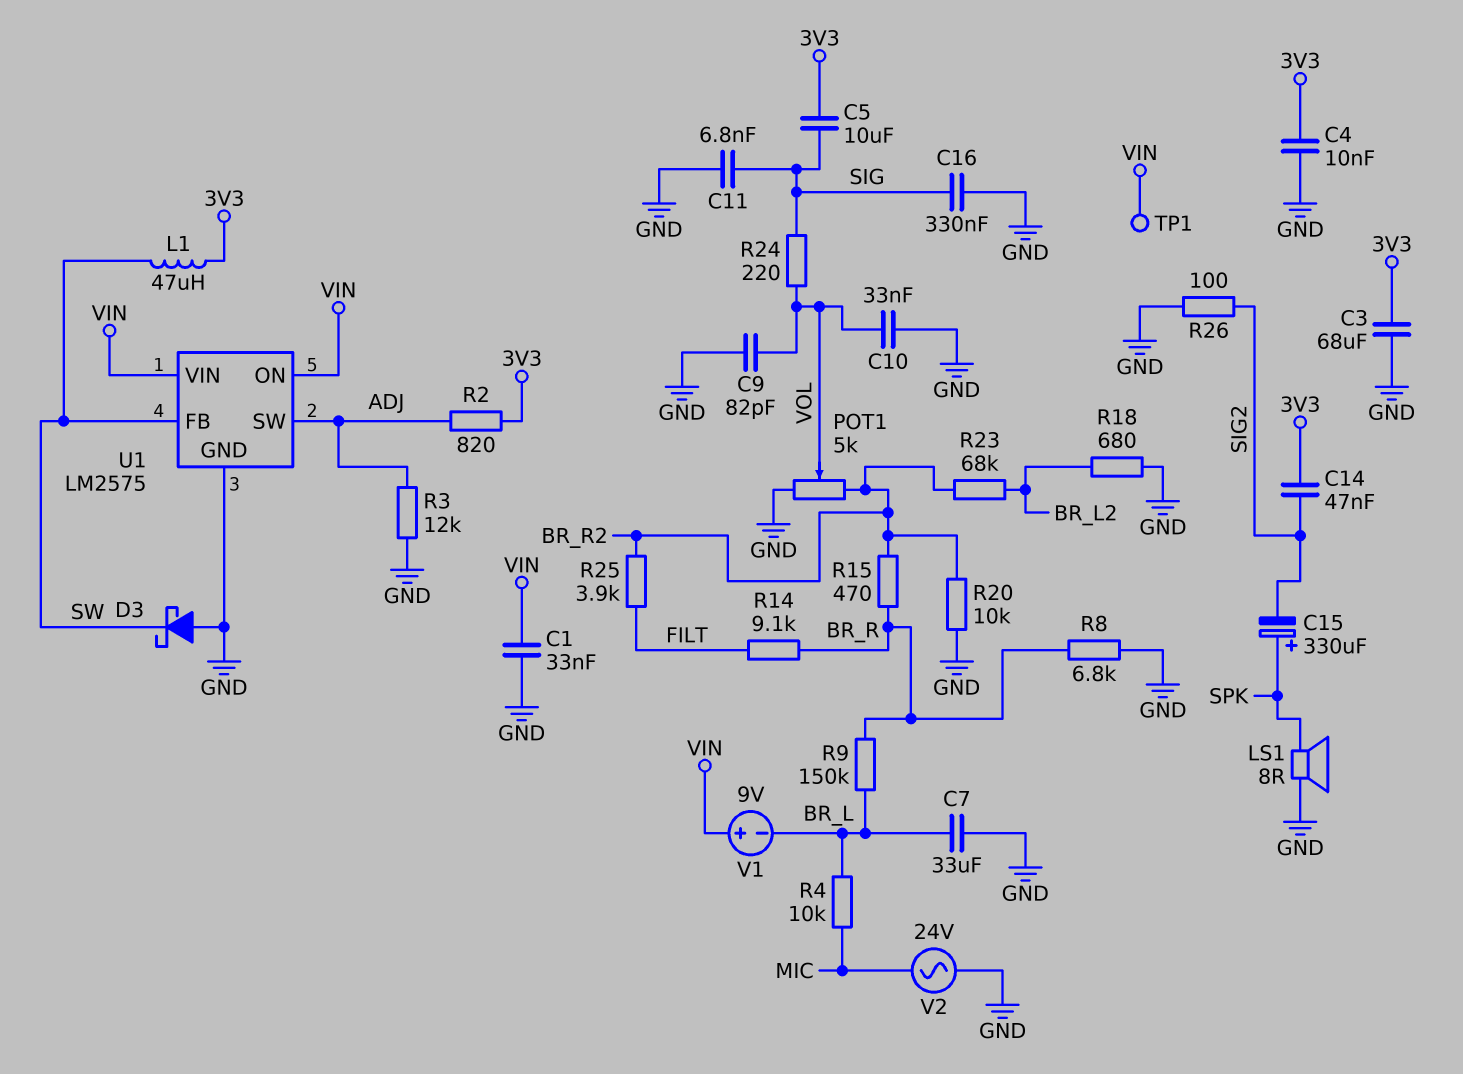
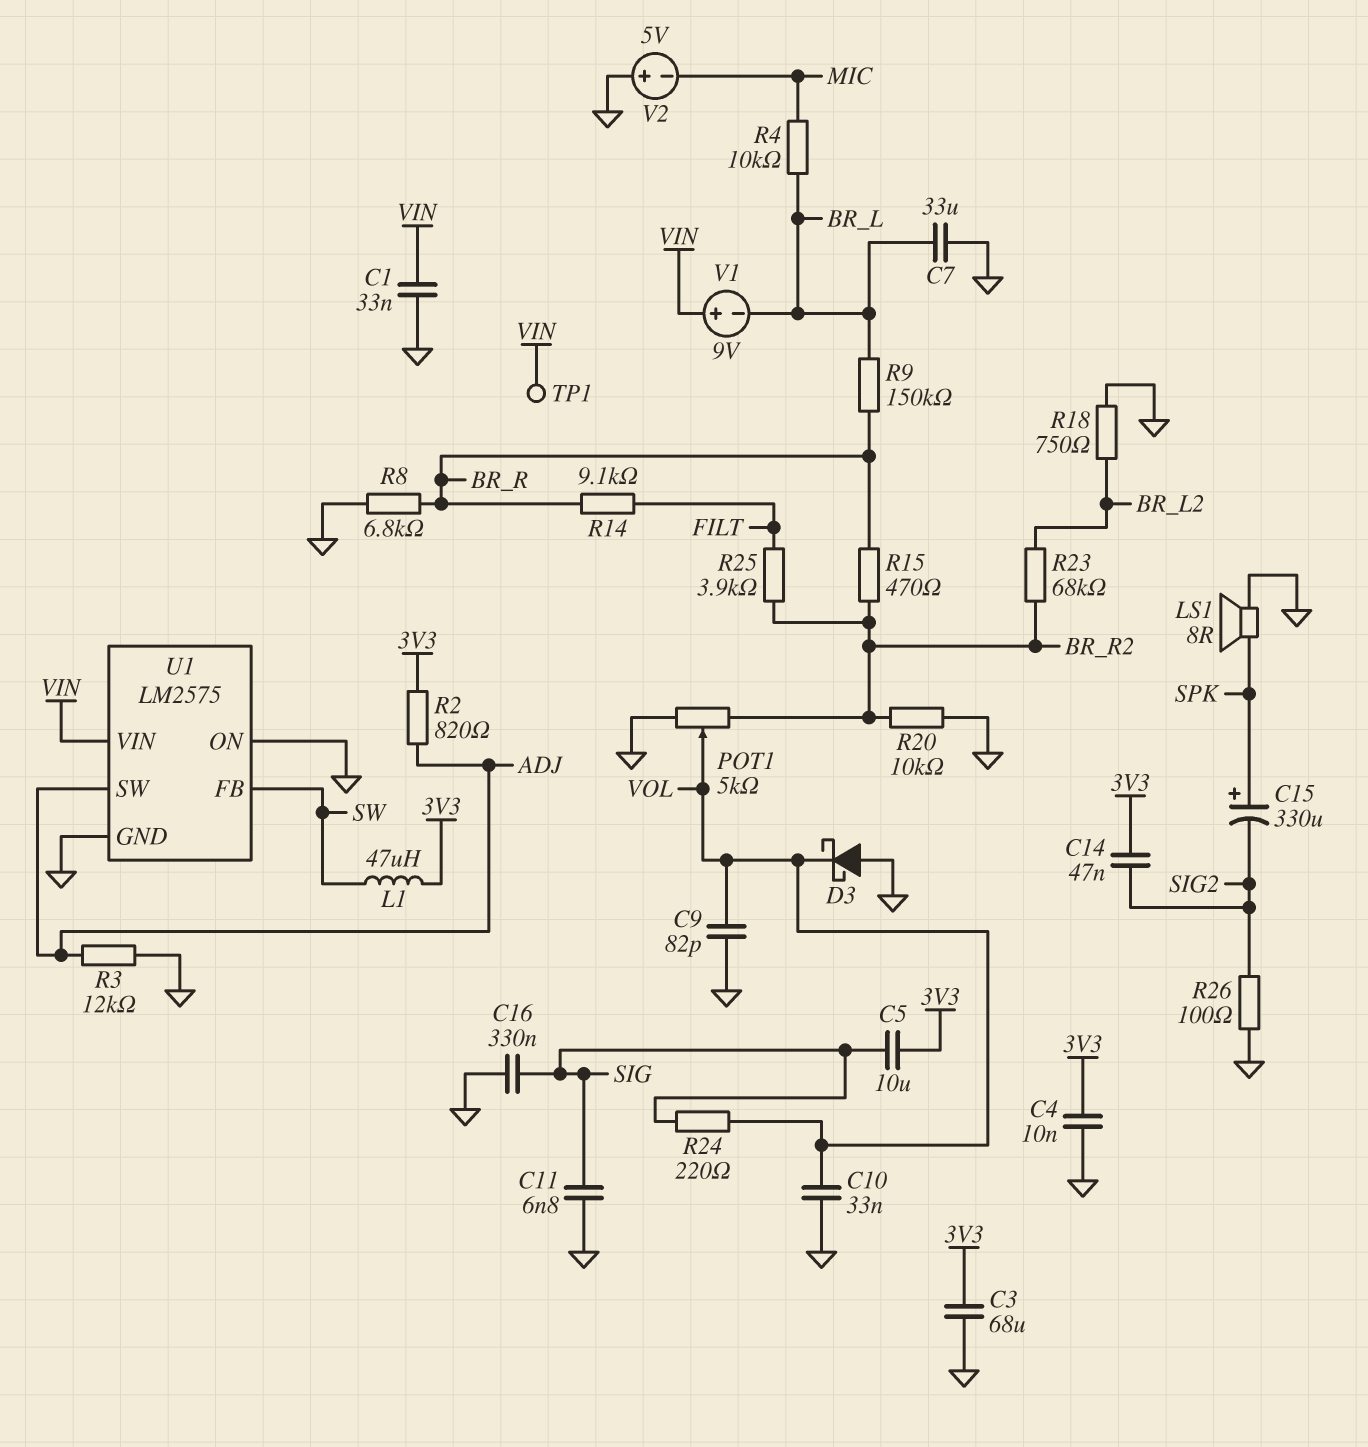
D3: schottky (A GND, K SW) -> schottky (A GND, K VOL)
R18: 680 (BR_L2, GND) -> 750 (BR_L2, GND)
U1 pin ON: VIN -> GND
V2: AC 24V (GND, MIC) -> 5V (plus GND, minus MIC)

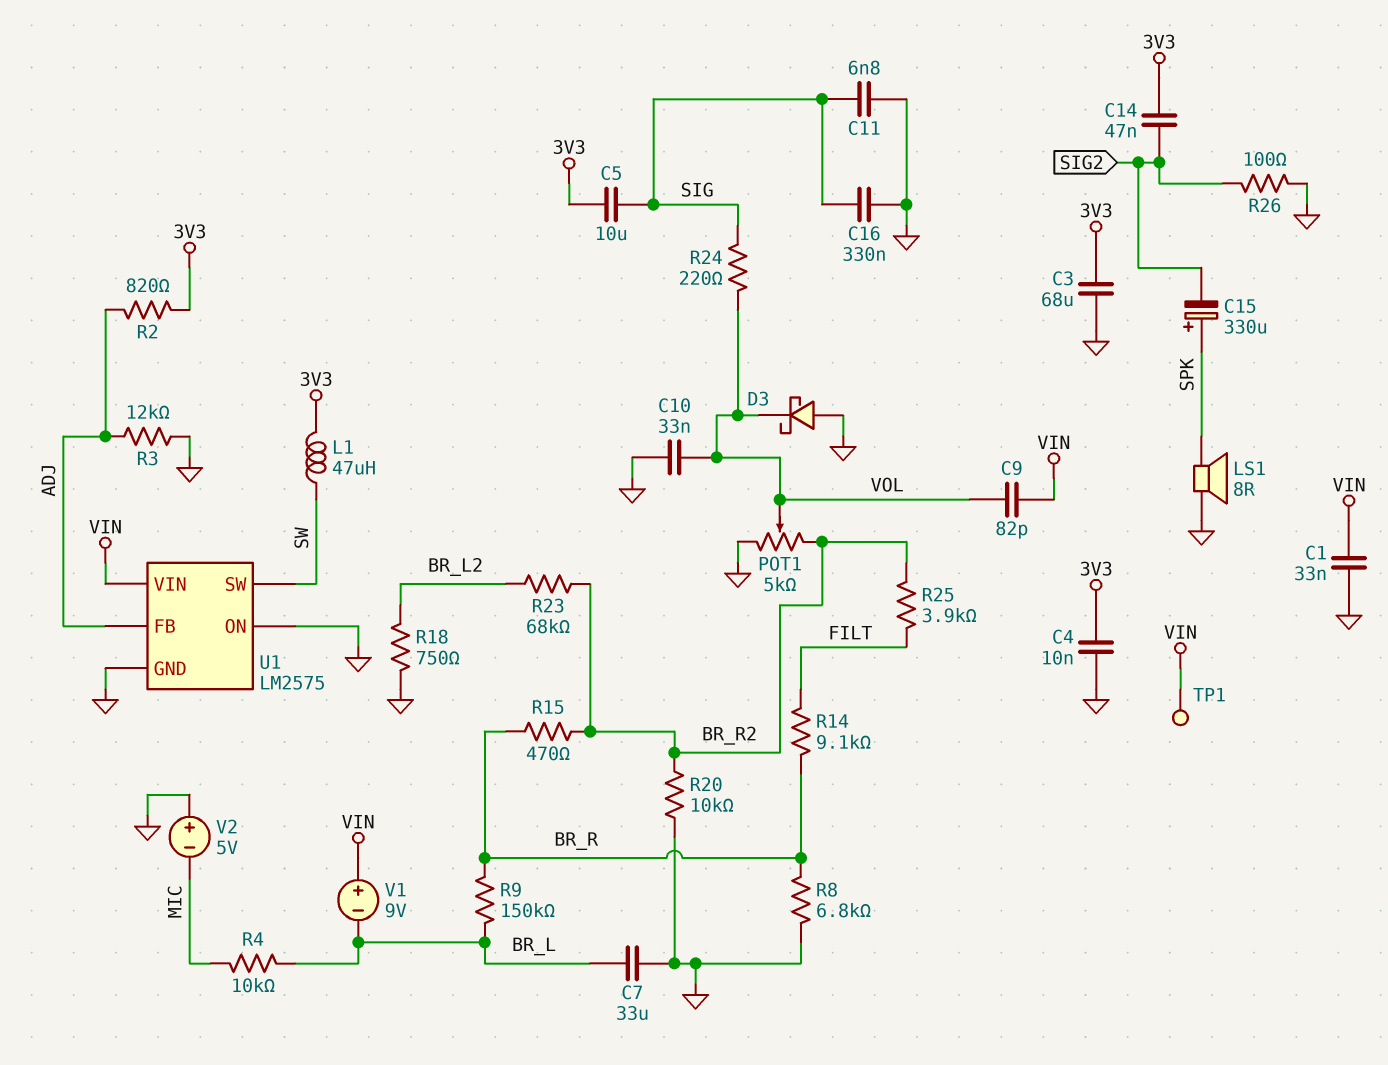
C9: 82pF (GND, VOL) -> 82pF (VIN, VOL)
U1 pin FB: SW -> ADJ
U1 pin SW: ADJ -> SW

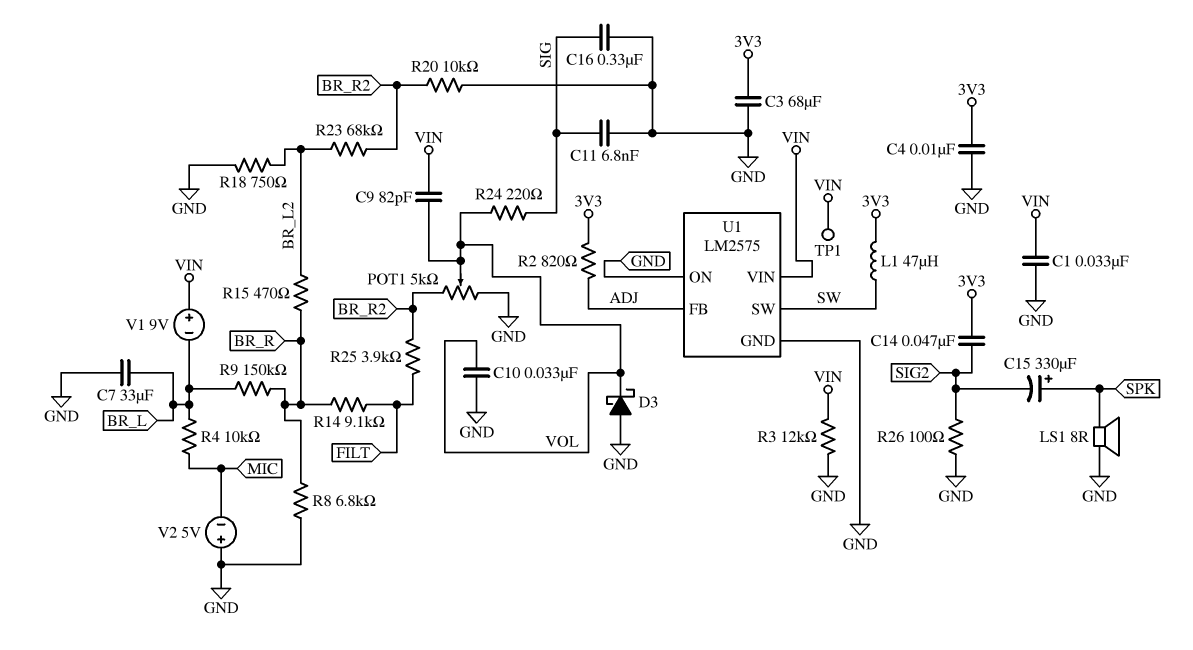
C5: 10uF (3V3, SIG) -> none
R3: 12k (ADJ, GND) -> 12k (GND, VIN)
R15: 470 (BR_R, BR_R2) -> 470 (BR_L2, BR_R)

